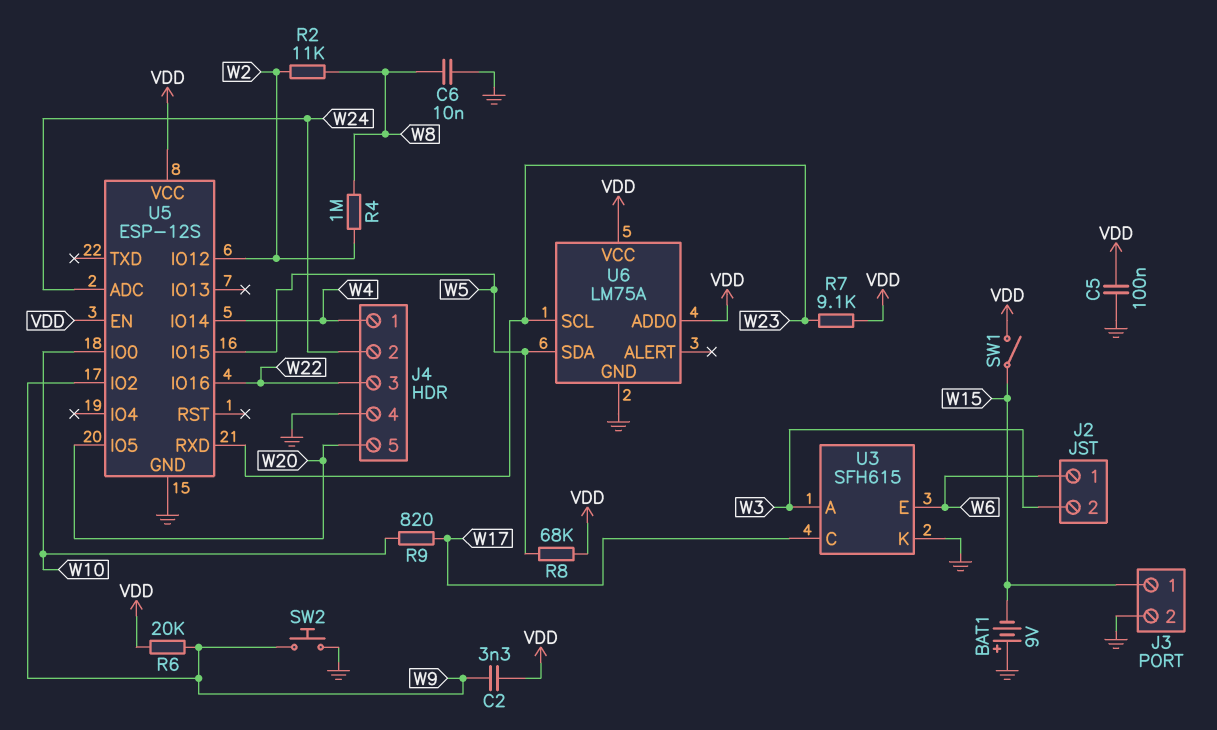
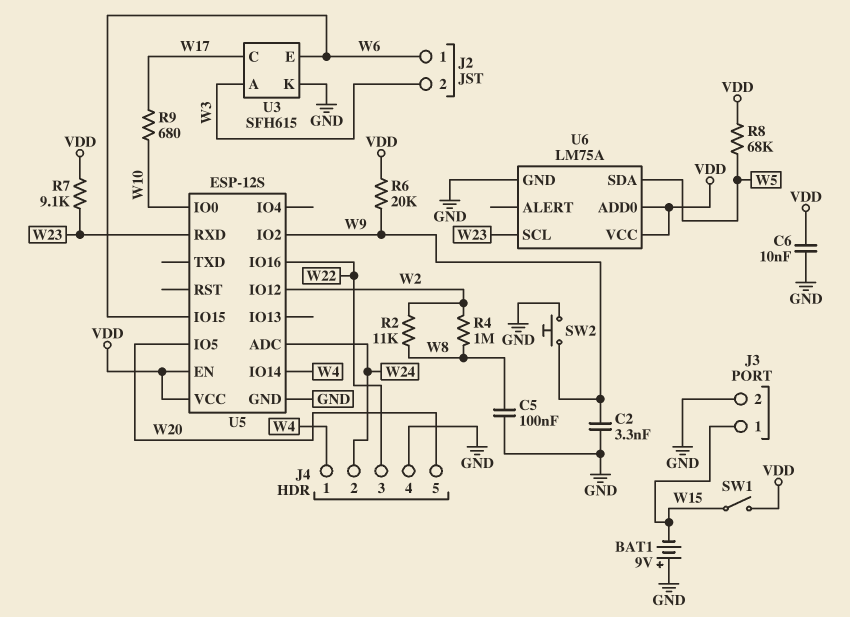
C2: 3.3nF (VDD, W9) -> 3.3nF (GND, W9)
C5: 100nF (GND, VDD) -> 100nF (GND, W8)
C6: 10nF (GND, W8) -> 10nF (GND, VDD)
R9: 820 (W10, W17) -> 680 (W10, W17)
U5 pin IO15: W5 -> W6

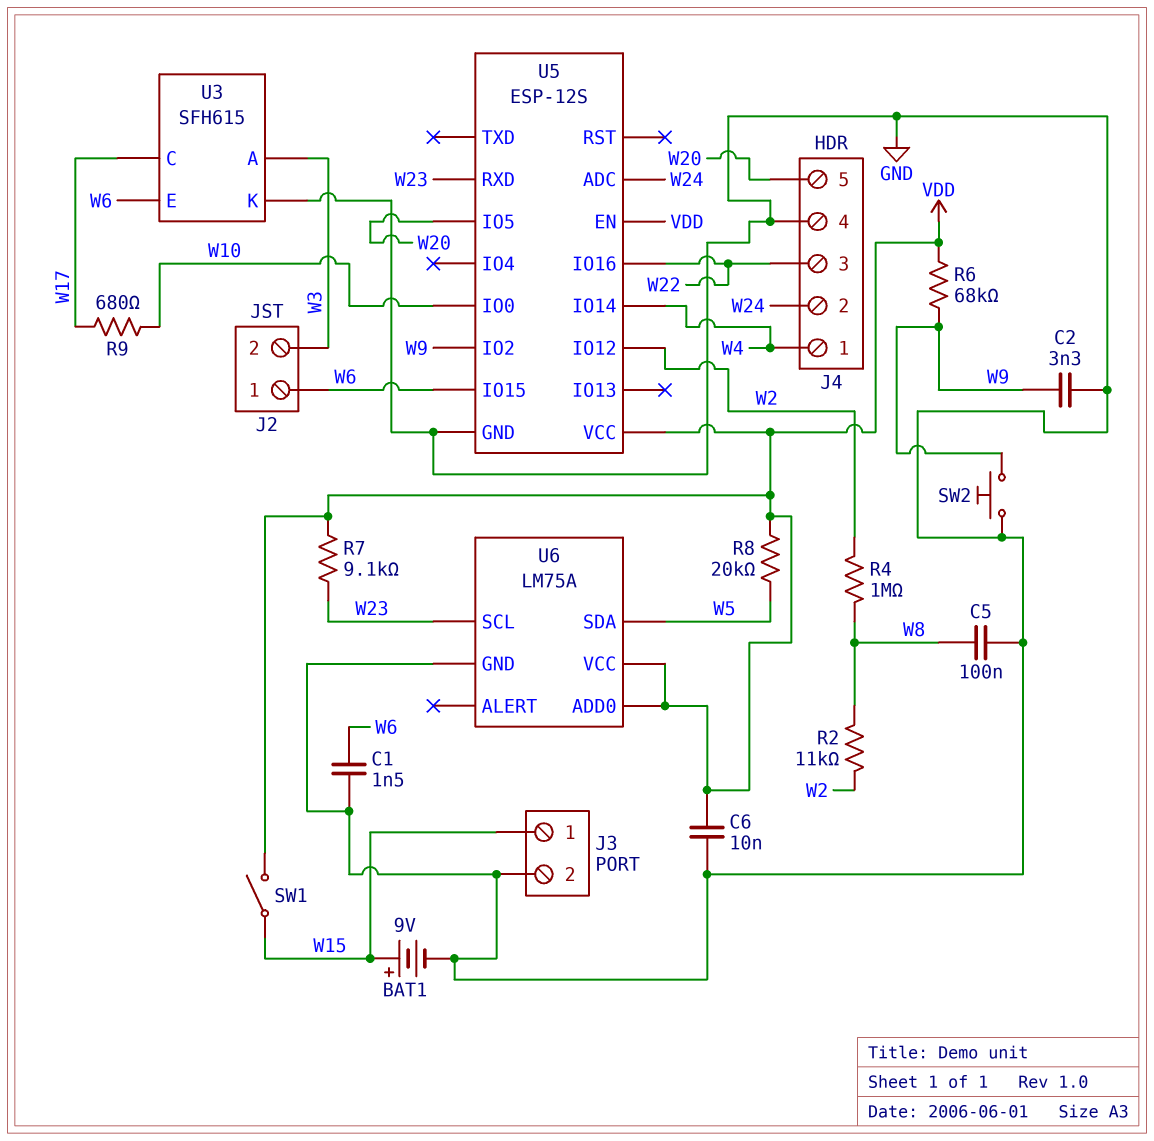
BAT1: 9V (plus GND, minus W15) -> 9V (plus W15, minus GND)
C1: none -> 1.5nF (GND, W6)
R6: 20k (VDD, W9) -> 68k (VDD, W9)
R8: 68k (VDD, W5) -> 20k (VDD, W5)

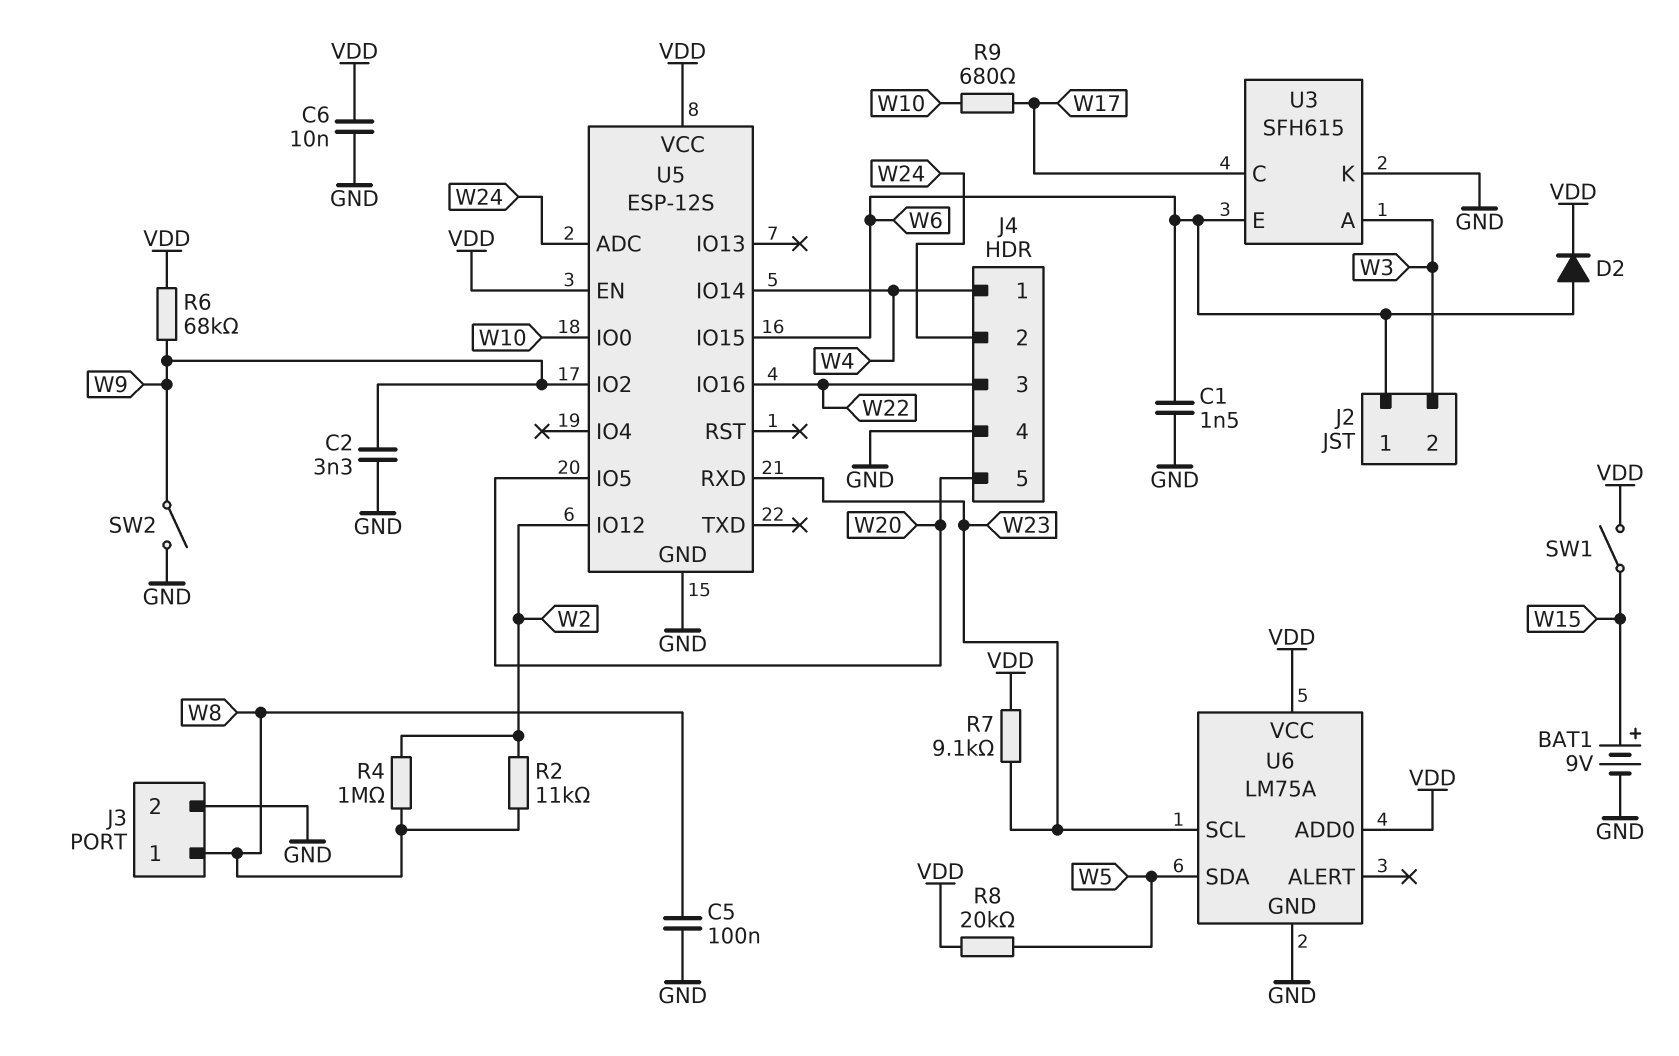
D2: none -> diode (A W6, K VDD)
J3 pin 1: W15 -> W8
SW2: button (GND, W9) -> switch (GND, W9)

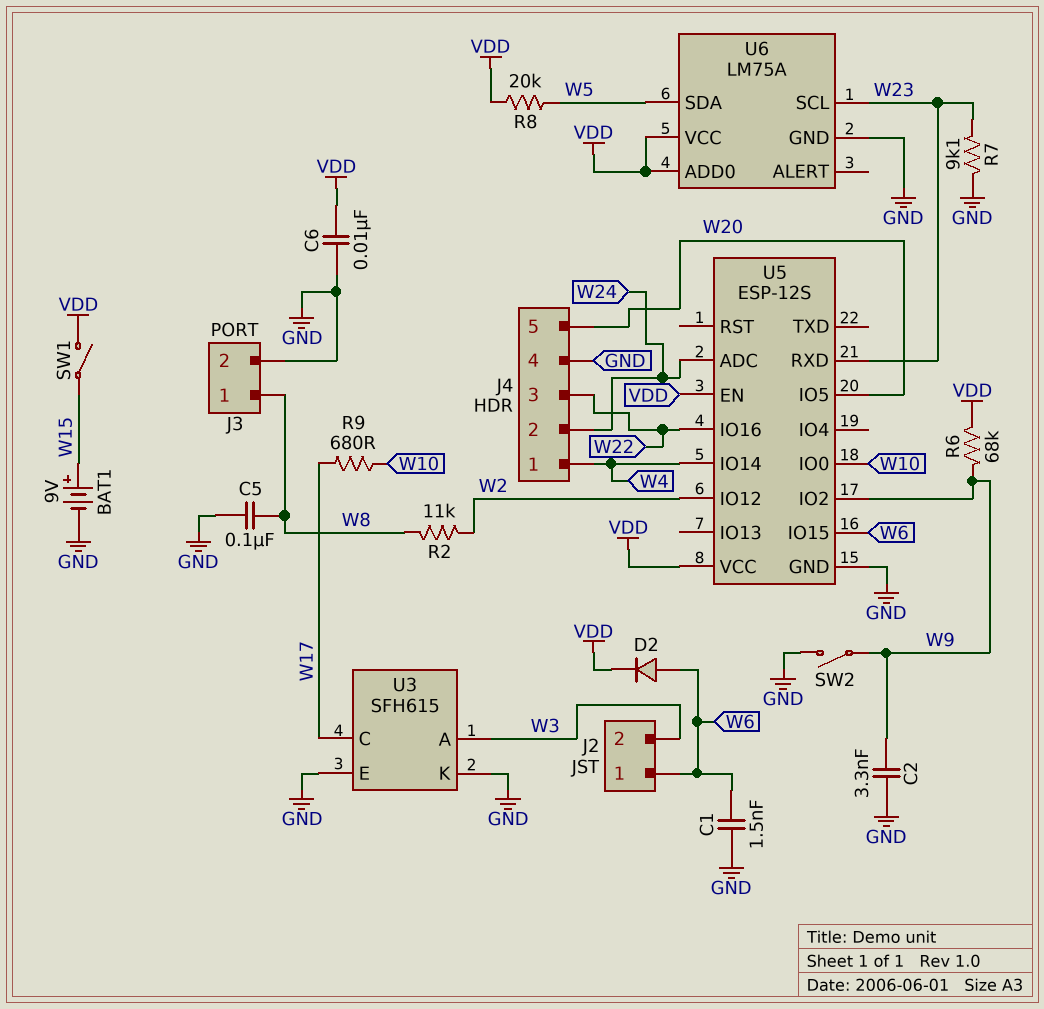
R4: 1M (W2, W8) -> none
R7: 9.1k (VDD, W23) -> 9.1k (GND, W23)
U3 pin E: W6 -> GND

